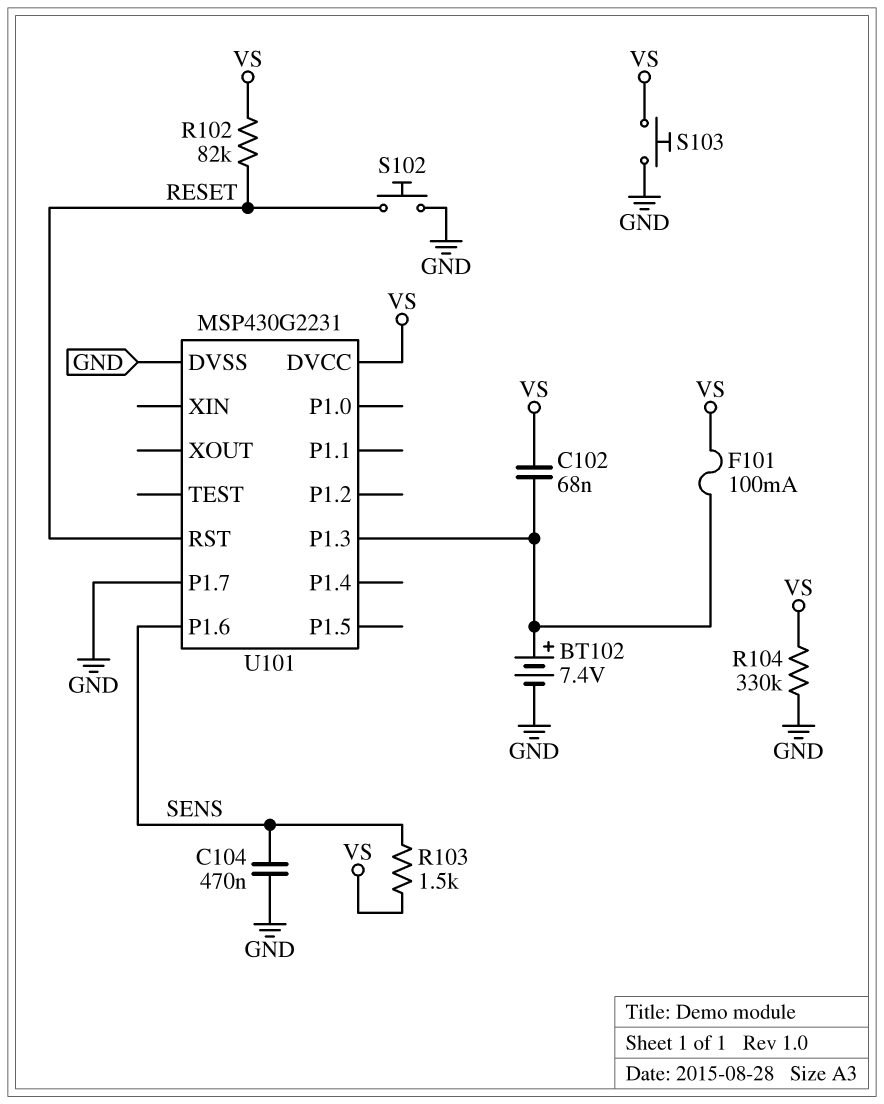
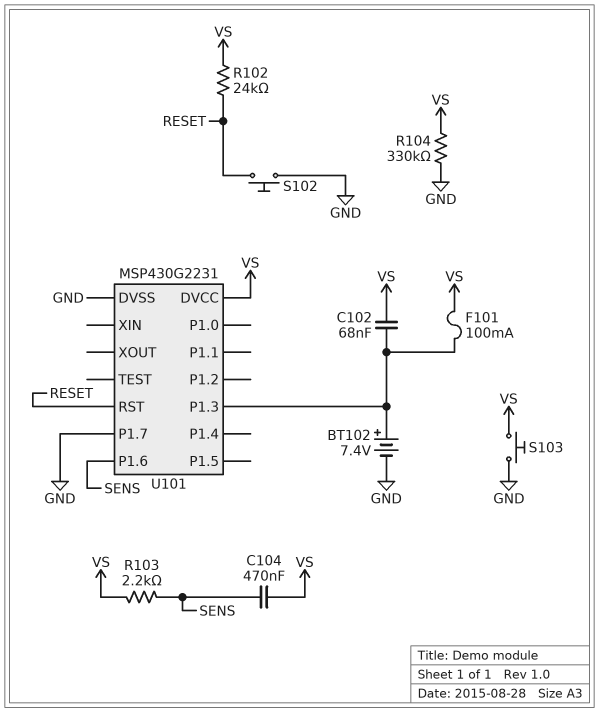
C104: 470nF (GND, SENS) -> 470nF (SENS, VS)
R102: 82k (RESET, VS) -> 24k (RESET, VS)
R103: 1.5k (SENS, VS) -> 2.2k (SENS, VS)

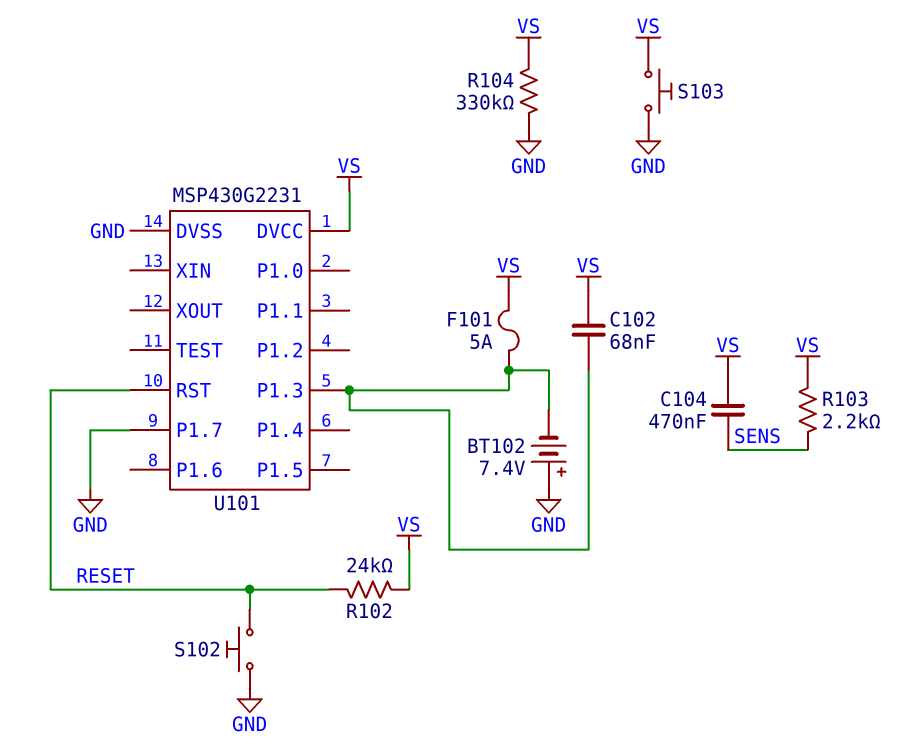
BT102: 7.4V (plus U101/P1.3, minus GND) -> 7.4V (plus GND, minus U101/P1.3)
F101: 100mA (U101/P1.3, VS) -> 5A (U101/P1.3, VS)
U101 pin P1.6: SENS -> none

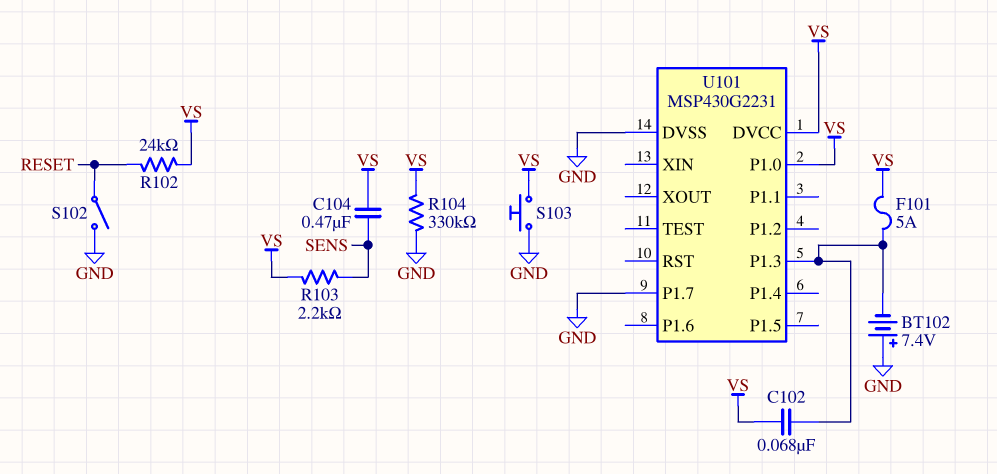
S102: button (GND, RESET) -> switch (GND, RESET)
U101 pin P1.0: none -> VS
U101 pin RST: RESET -> none

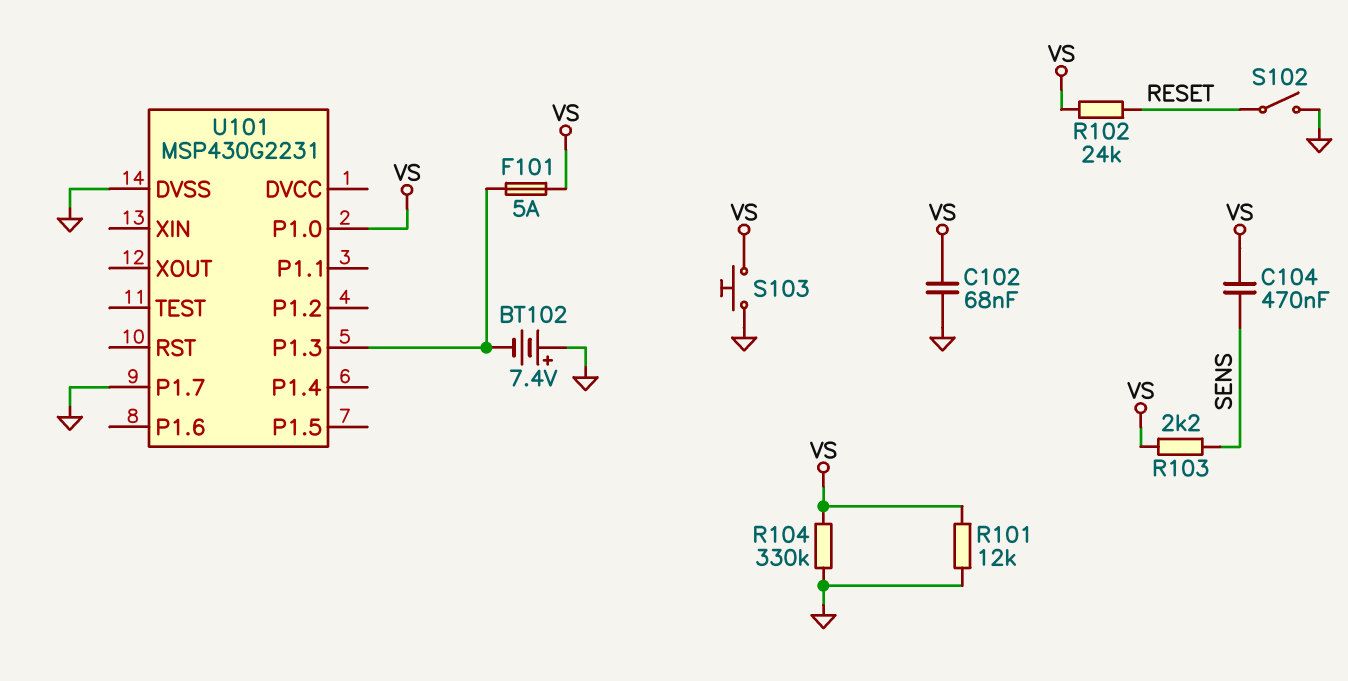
C102: 68nF (U101/P1.3, VS) -> 68nF (GND, VS)
R101: none -> 12k (GND, VS)
U101 pin DVCC: VS -> none

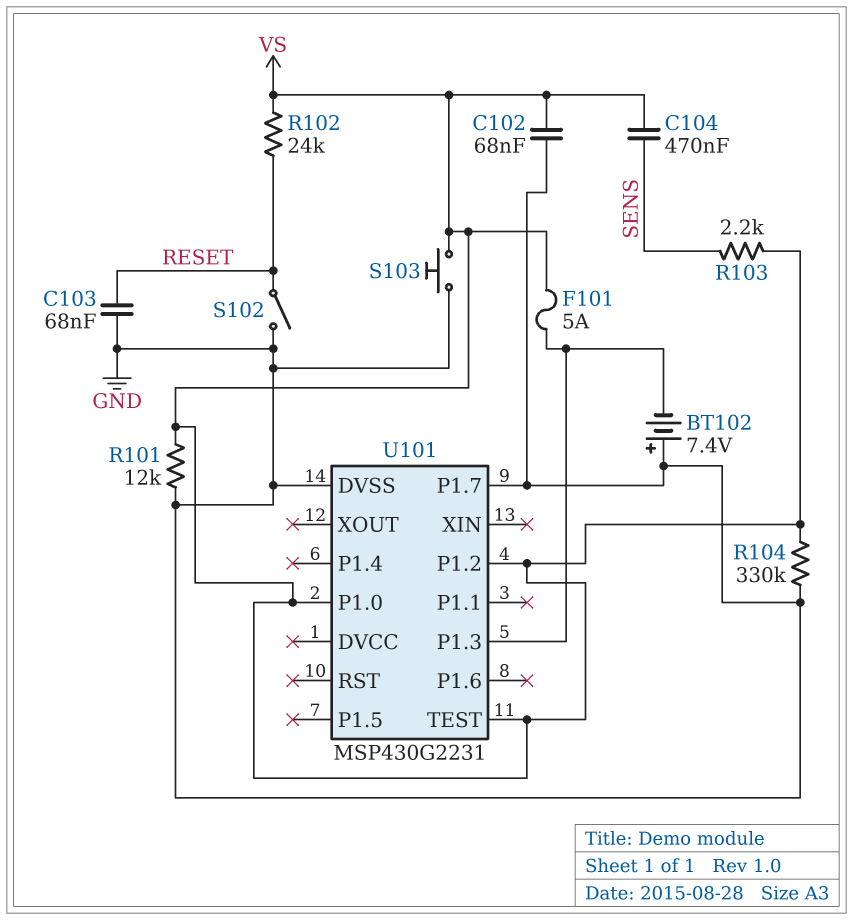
C103: none -> 68nF (GND, RESET)
U101 pin P1.2: none -> VS
U101 pin TEST: none -> VS

